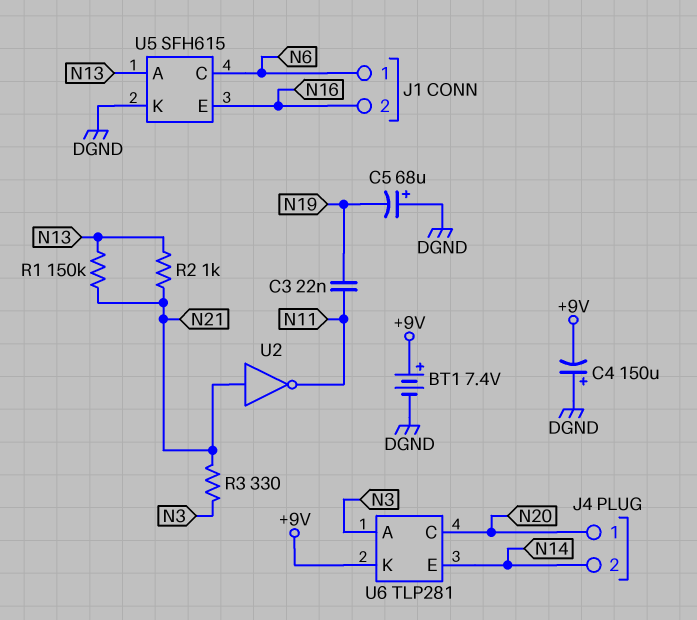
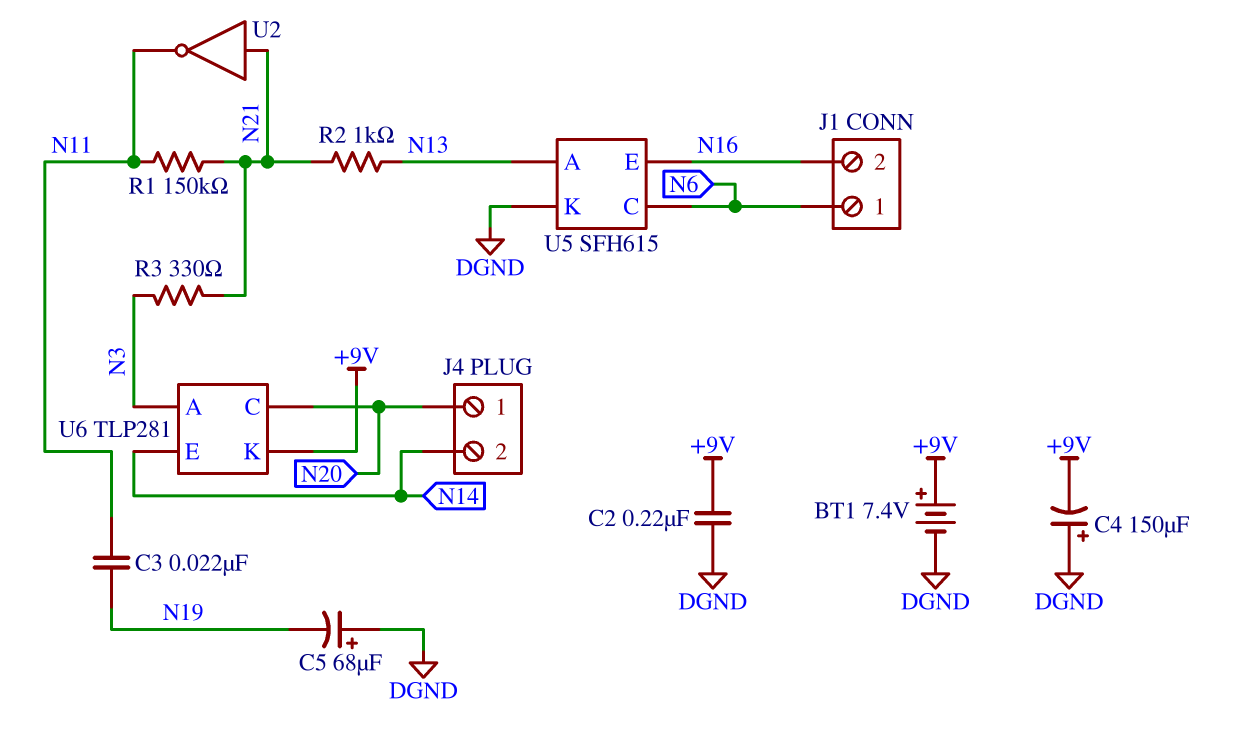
C2: none -> 220nF (+9V, DGND)
R1: 150k (N13, N21) -> 150k (N11, N21)

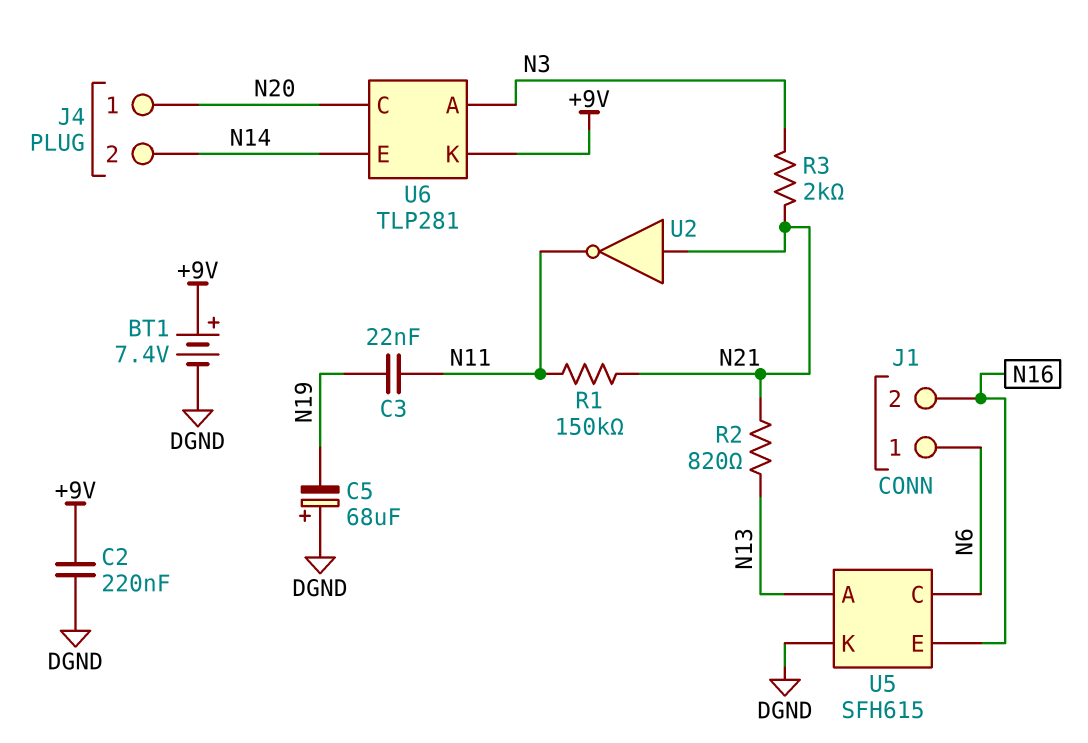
C4: 150uF (plus DGND, minus +9V) -> none
R2: 1k (N13, N21) -> 820 (N13, N21)
R3: 330 (N3, N21) -> 2k (N3, N21)

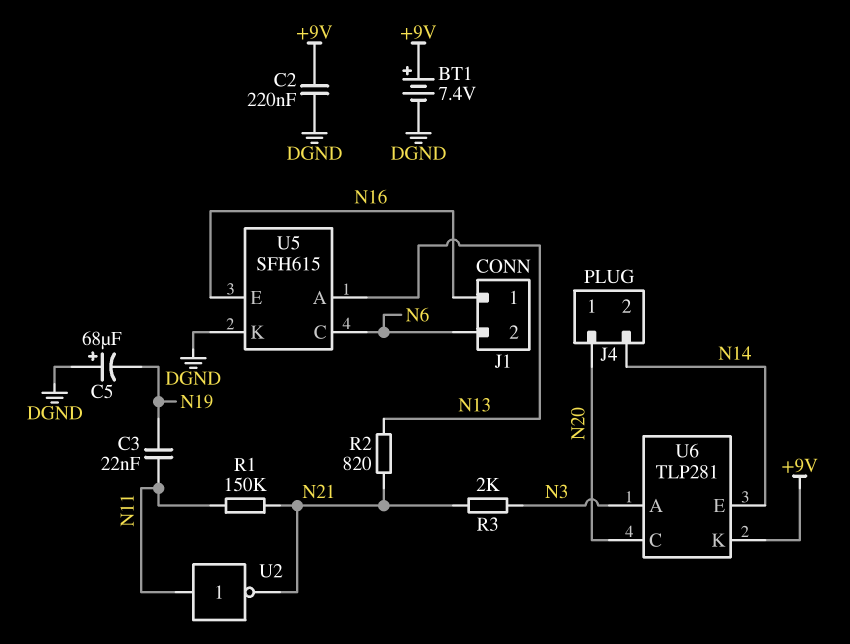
J1 pin 1: N6 -> N16
J1 pin 2: N16 -> N6
U2: NOT (in N21, out N11) -> NOT (in N11, out N21)

